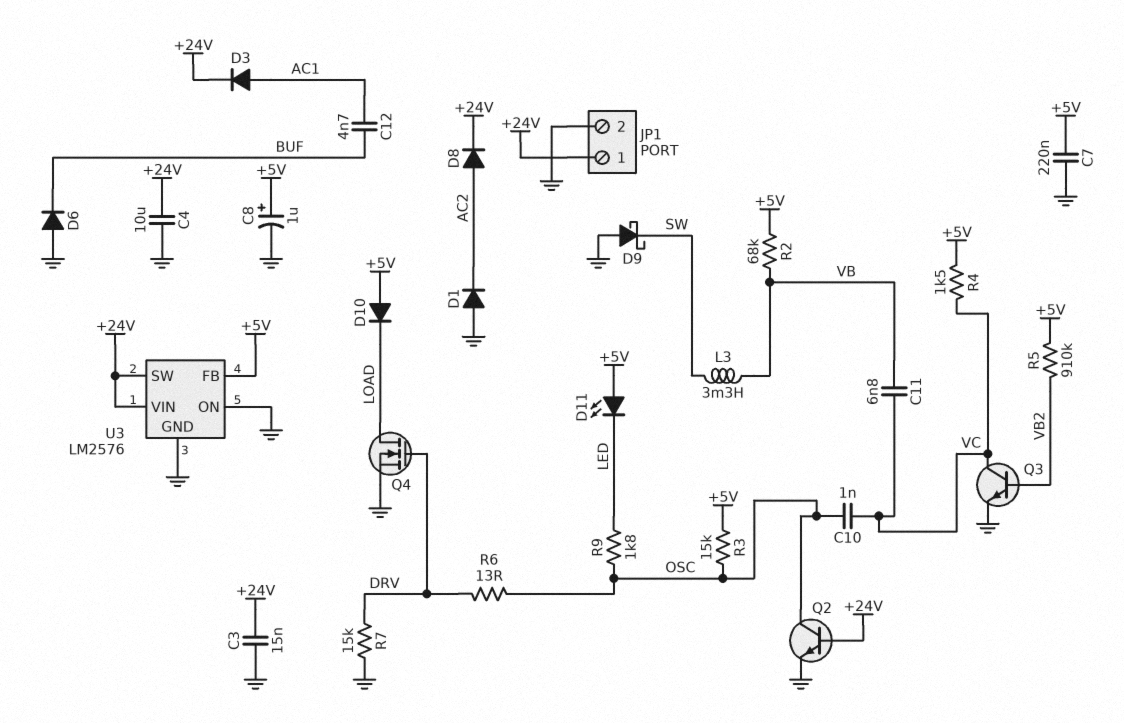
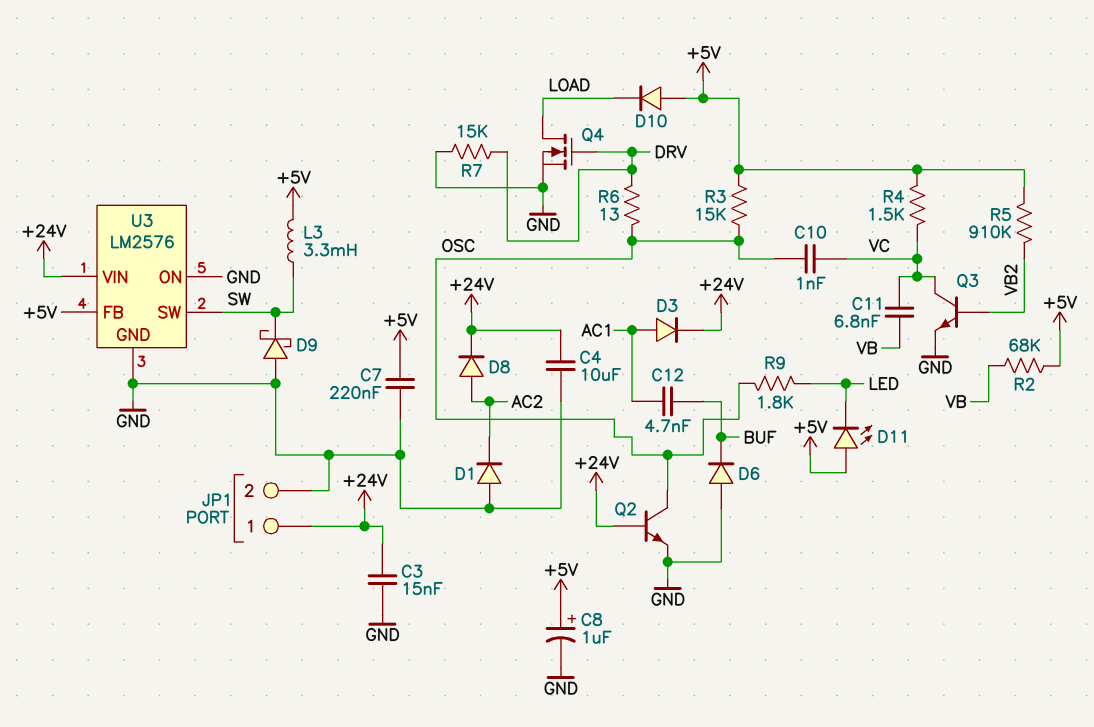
L3: 3.3mH (SW, VB) -> 3.3mH (+5V, SW)
U3 pin SW: +24V -> SW

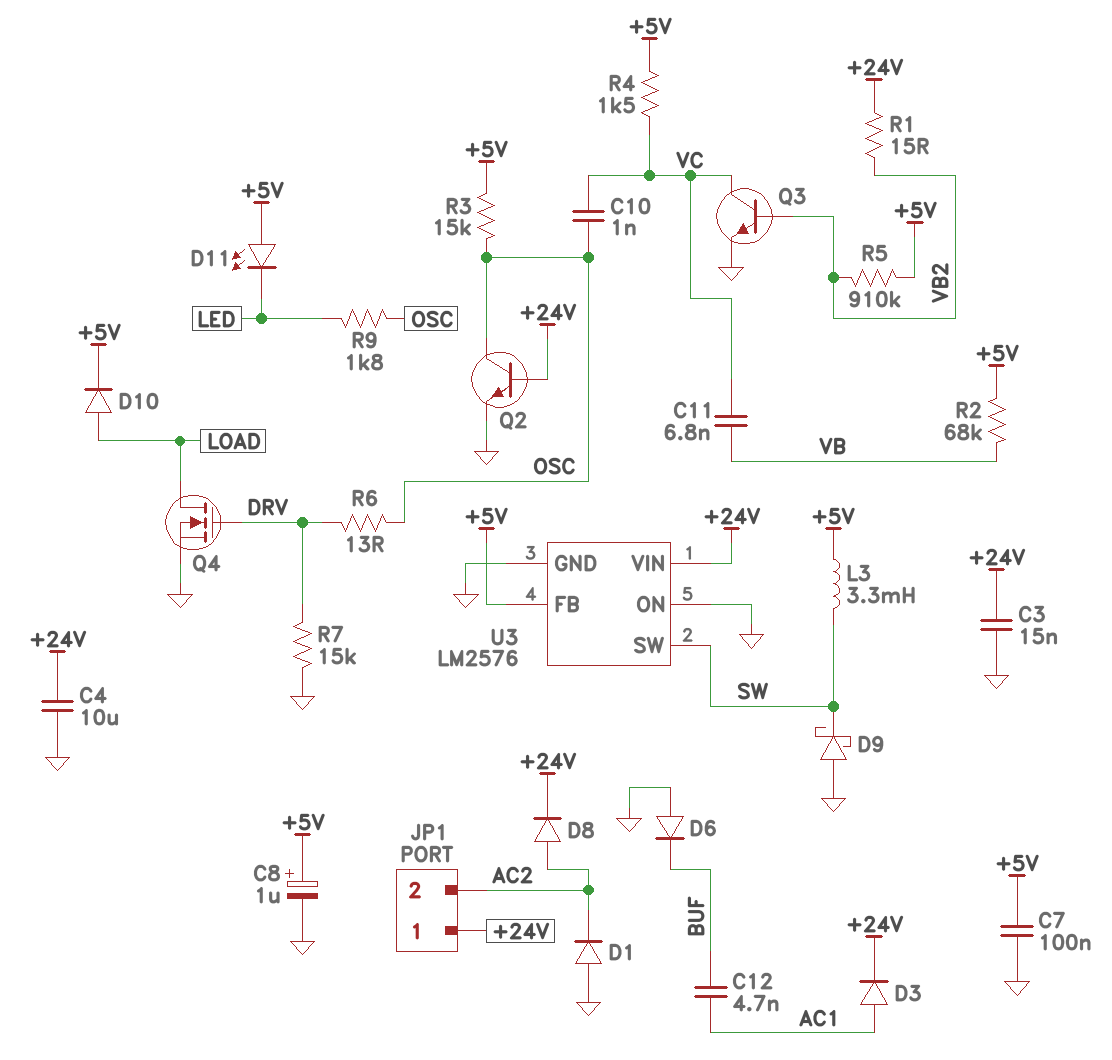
C7: 220nF (+5V, GND) -> 100nF (+5V, GND)
D10: diode (A +5V, K LOAD) -> diode (A LOAD, K +5V)
JP1 pin 2: GND -> AC2
R1: none -> 15 (+24V, VB2)

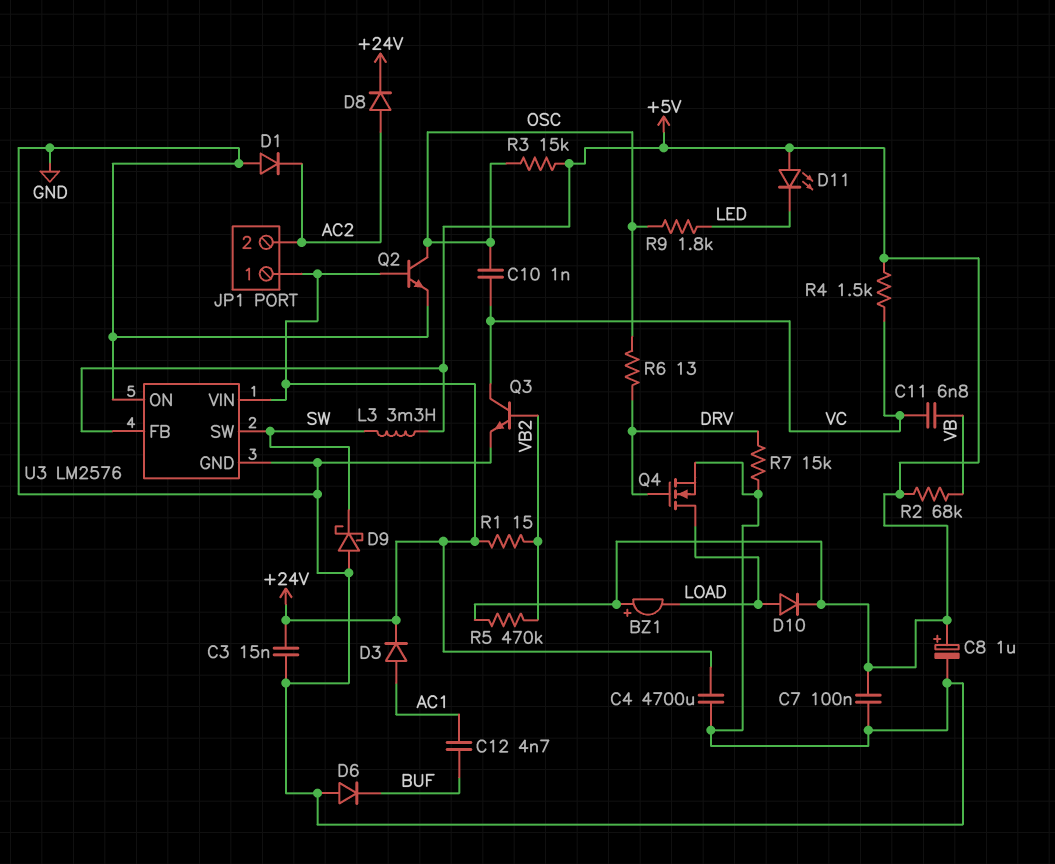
BZ1: none -> buzzer (plus +5V, minus LOAD)
C4: 10uF (+24V, GND) -> 4700uF (+24V, GND)
R5: 910k (+5V, VB2) -> 470k (+5V, VB2)

